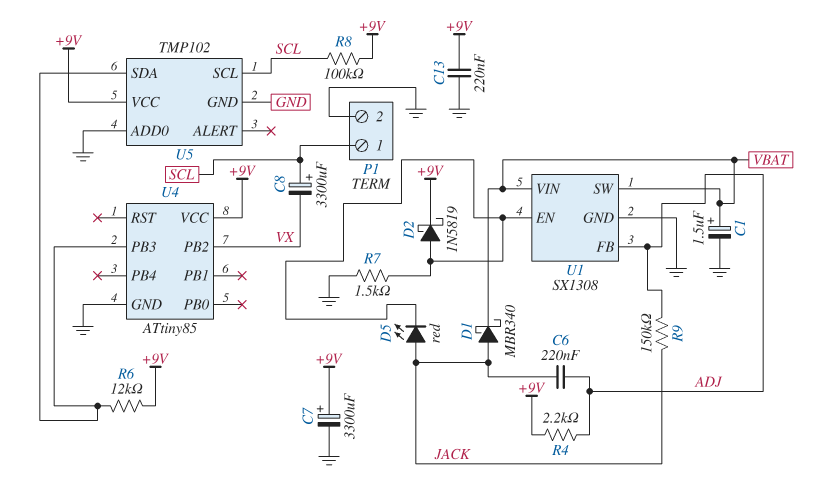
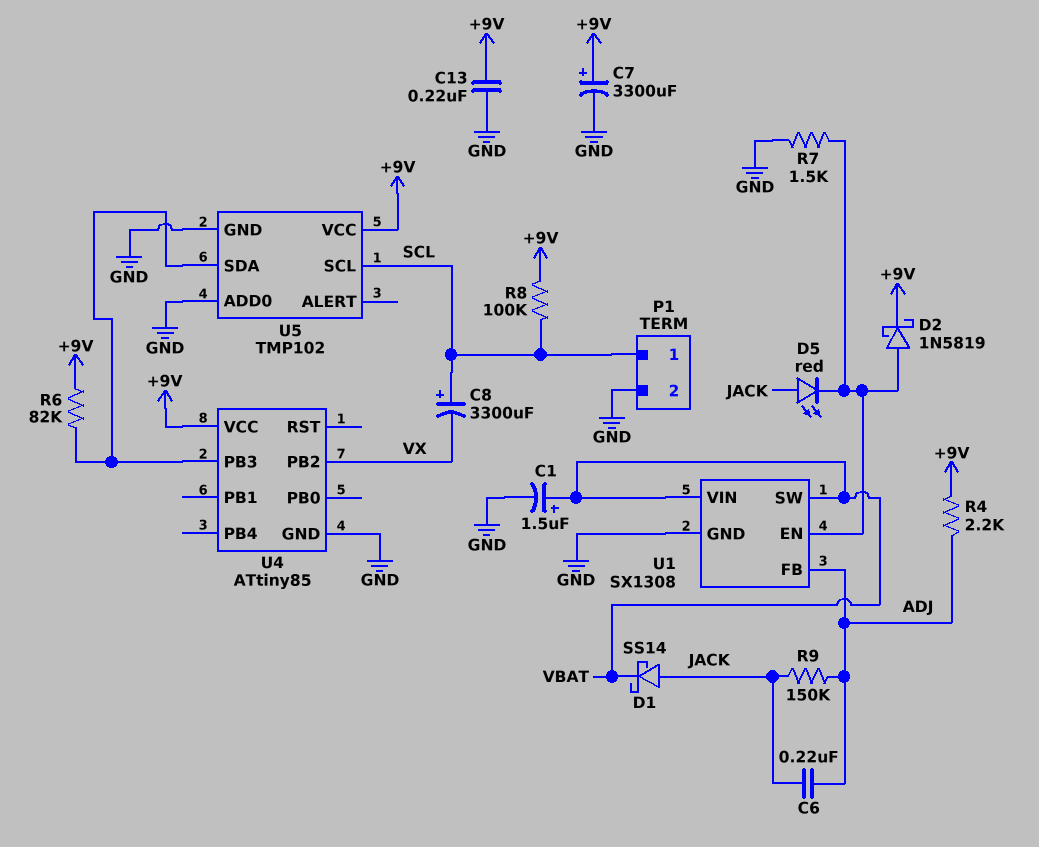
D1: schottky MBR340 (A JACK, K VBAT) -> schottky SS14 (A JACK, K VBAT)
R6: 12k (+9V, U4/PB3) -> 82k (+9V, U4/PB3)

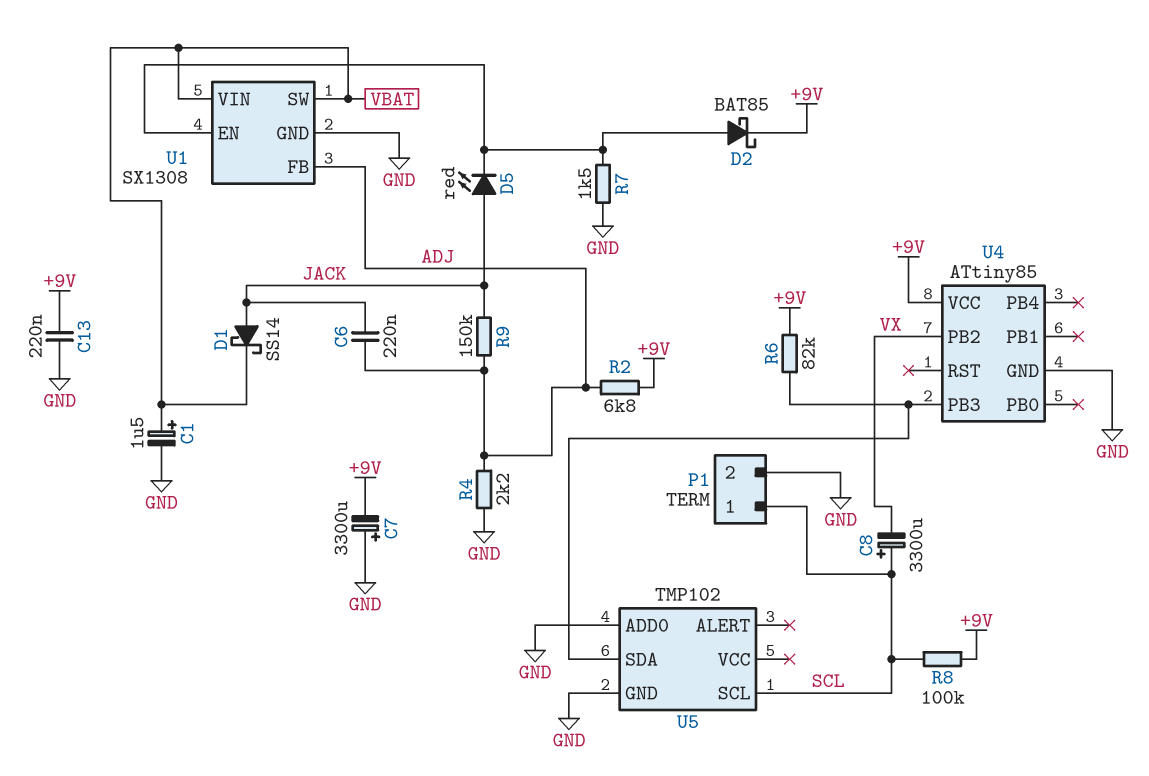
C7: 3300uF (plus +9V, minus GND) -> 3300uF (plus GND, minus +9V)
D2: schottky 1N5819 (A U1/EN, K +9V) -> schottky BAT85 (A U1/EN, K +9V)
R2: none -> 6.8k (+9V, ADJ)
R4: 2.2k (+9V, ADJ) -> 2.2k (ADJ, GND)
U5 pin VCC: +9V -> none

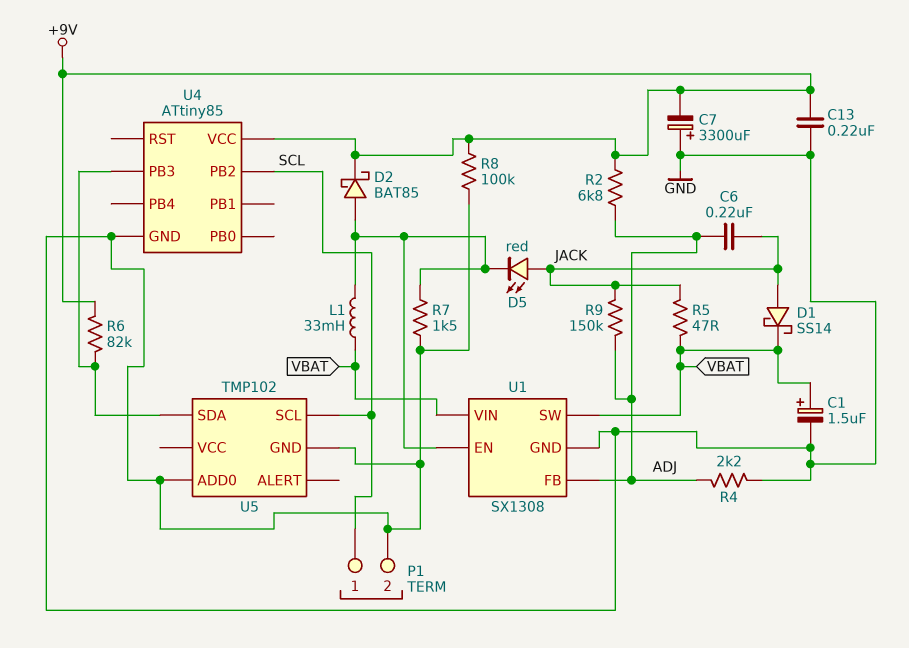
C8: 3300uF (plus SCL, minus VX) -> none
L1: none -> 33mH (U1/EN, VBAT)
R5: none -> 47 (JACK, VBAT)
R8: 100k (+9V, SCL) -> 100k (+9V, GND)
U4 pin PB2: VX -> SCL

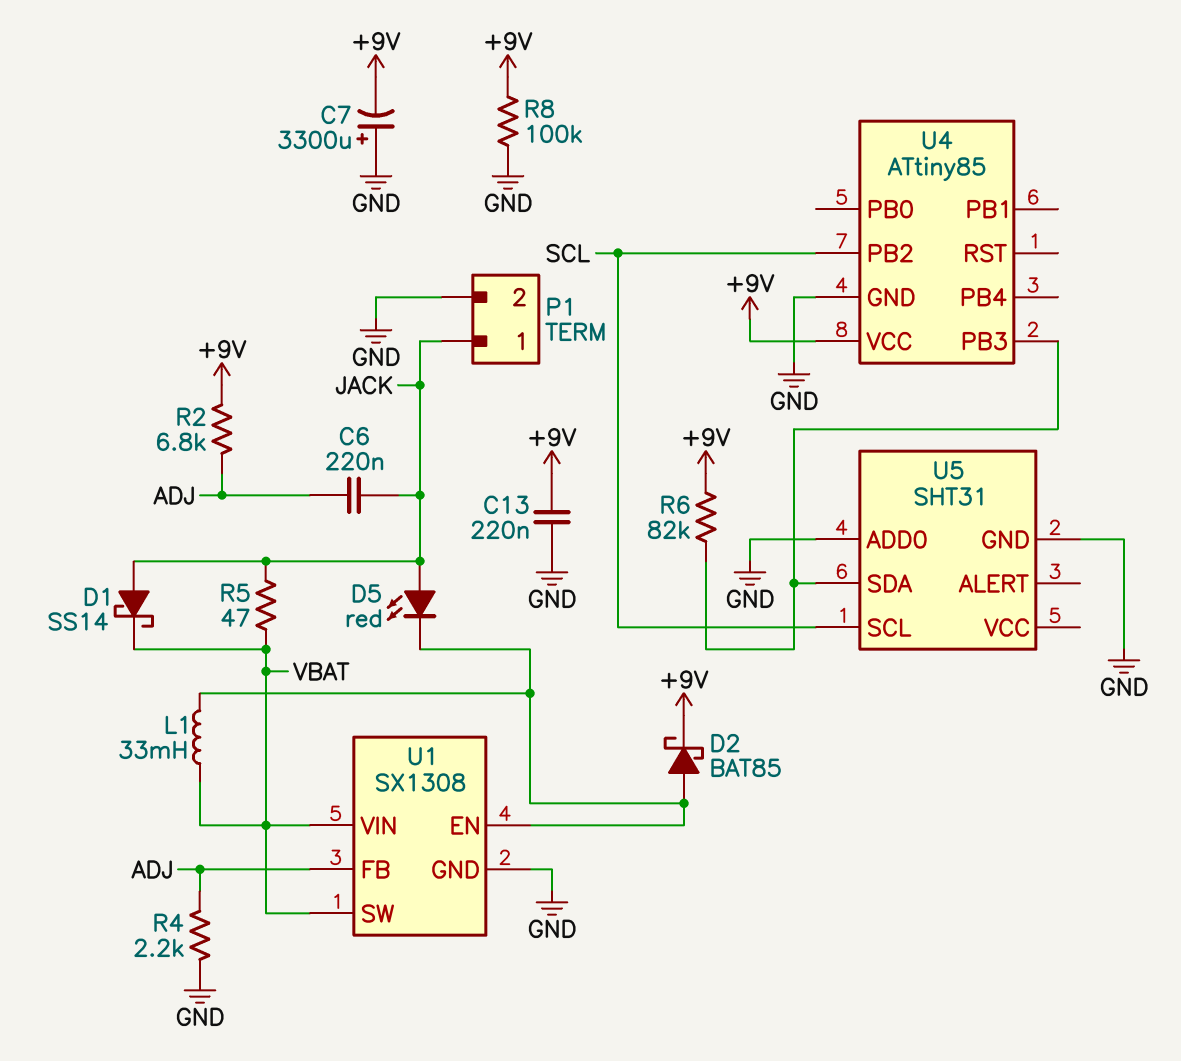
C1: 1.5uF (plus VBAT, minus GND) -> none
P1 pin 1: SCL -> JACK
R7: 1.5k (GND, U1/EN) -> none
R9: 150k (ADJ, JACK) -> none
U5: TMP102 -> SHT31

